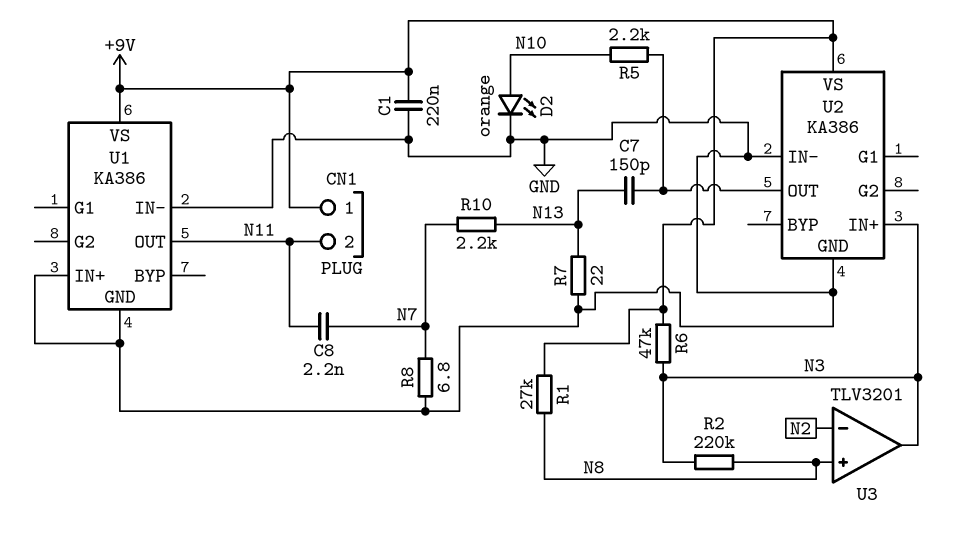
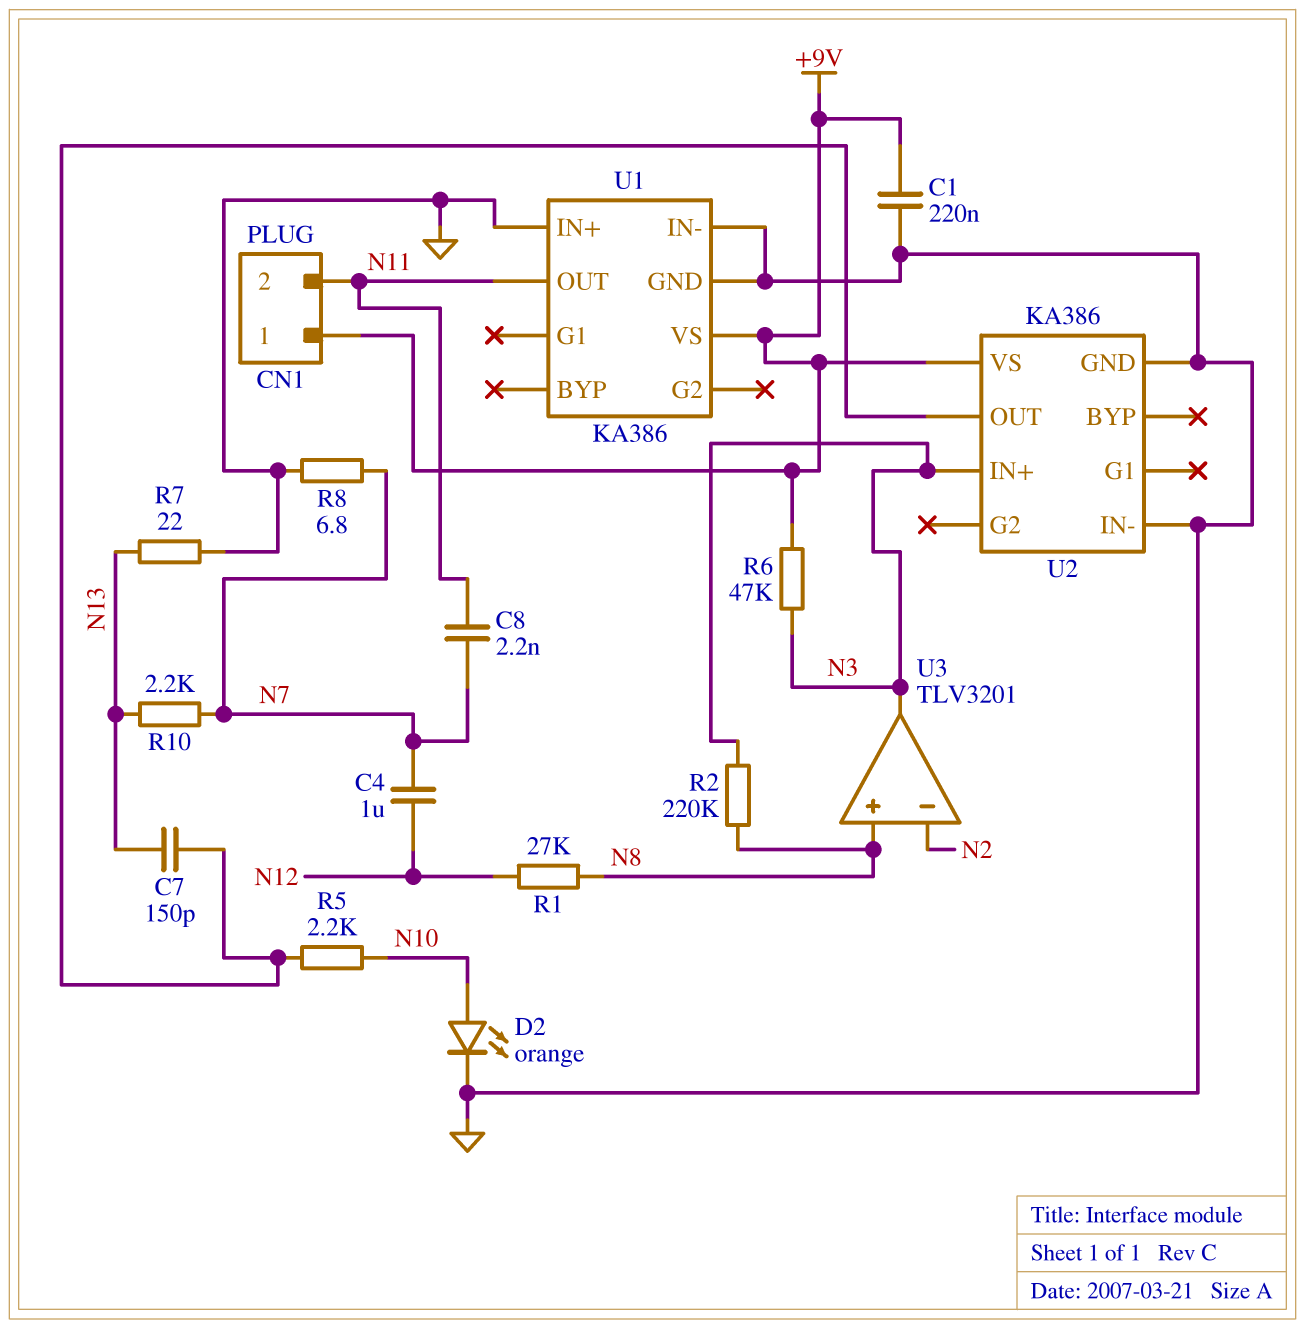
C4: none -> 1uF (N7, N12)
R1: 27k (+9V, N8) -> 27k (N8, N12)

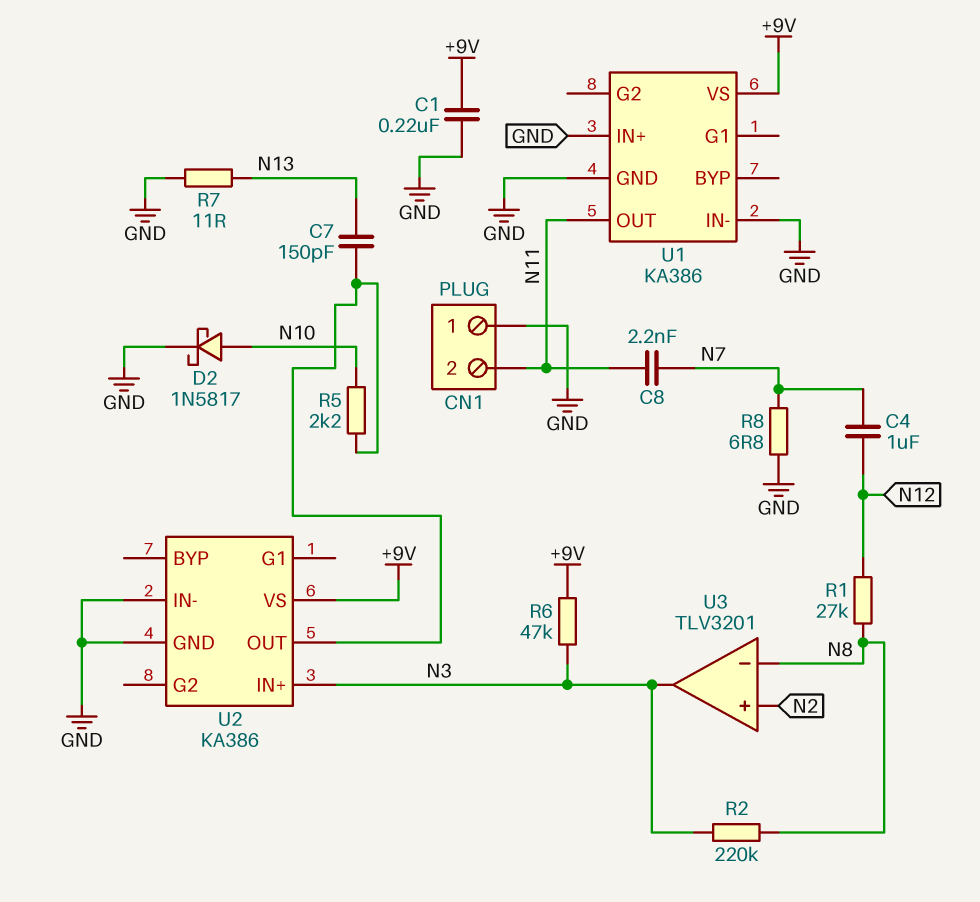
CN1 pin 1: +9V -> GND
D2: LED orange (A N10, K GND) -> schottky 1N5817 (A N10, K GND)
R7: 22 (GND, N13) -> 11 (GND, N13)
R10: 2.2k (N7, N13) -> none
U3 pin in+: N8 -> N2
U3 pin in-: N2 -> N8

